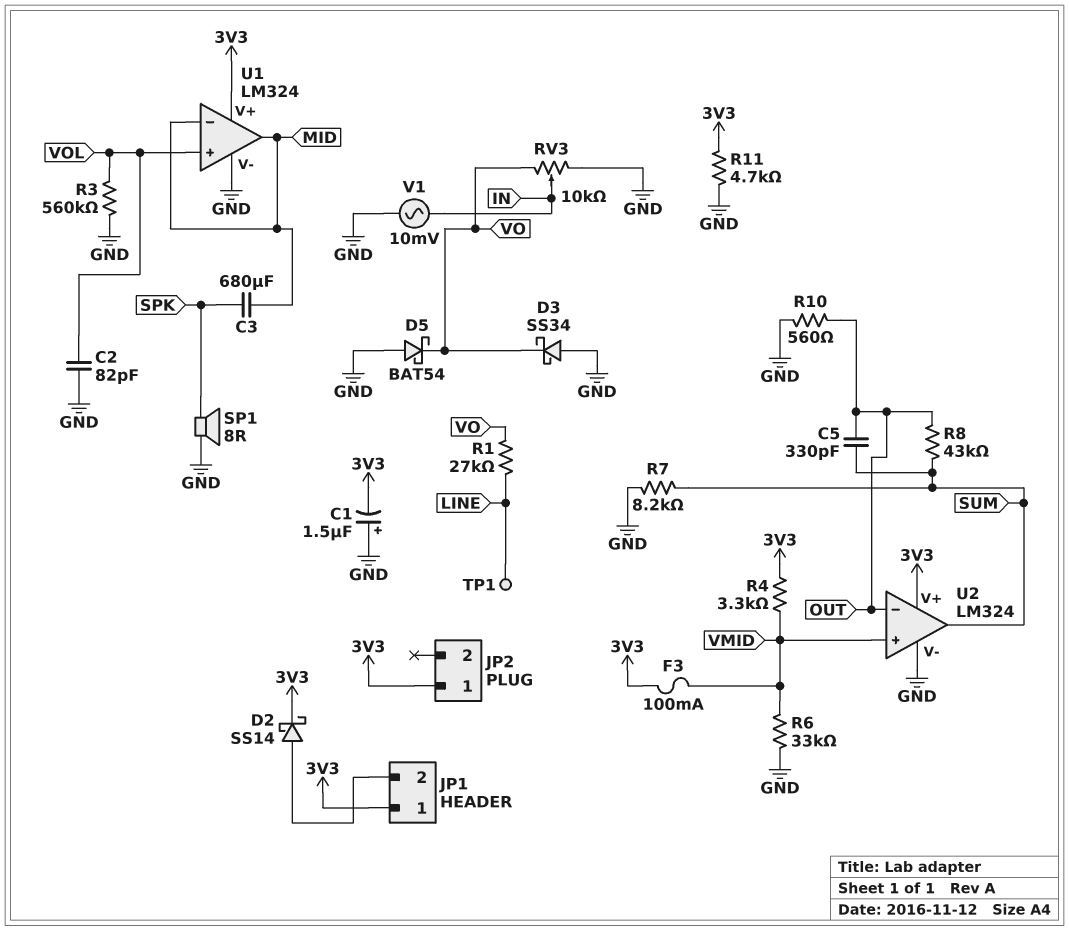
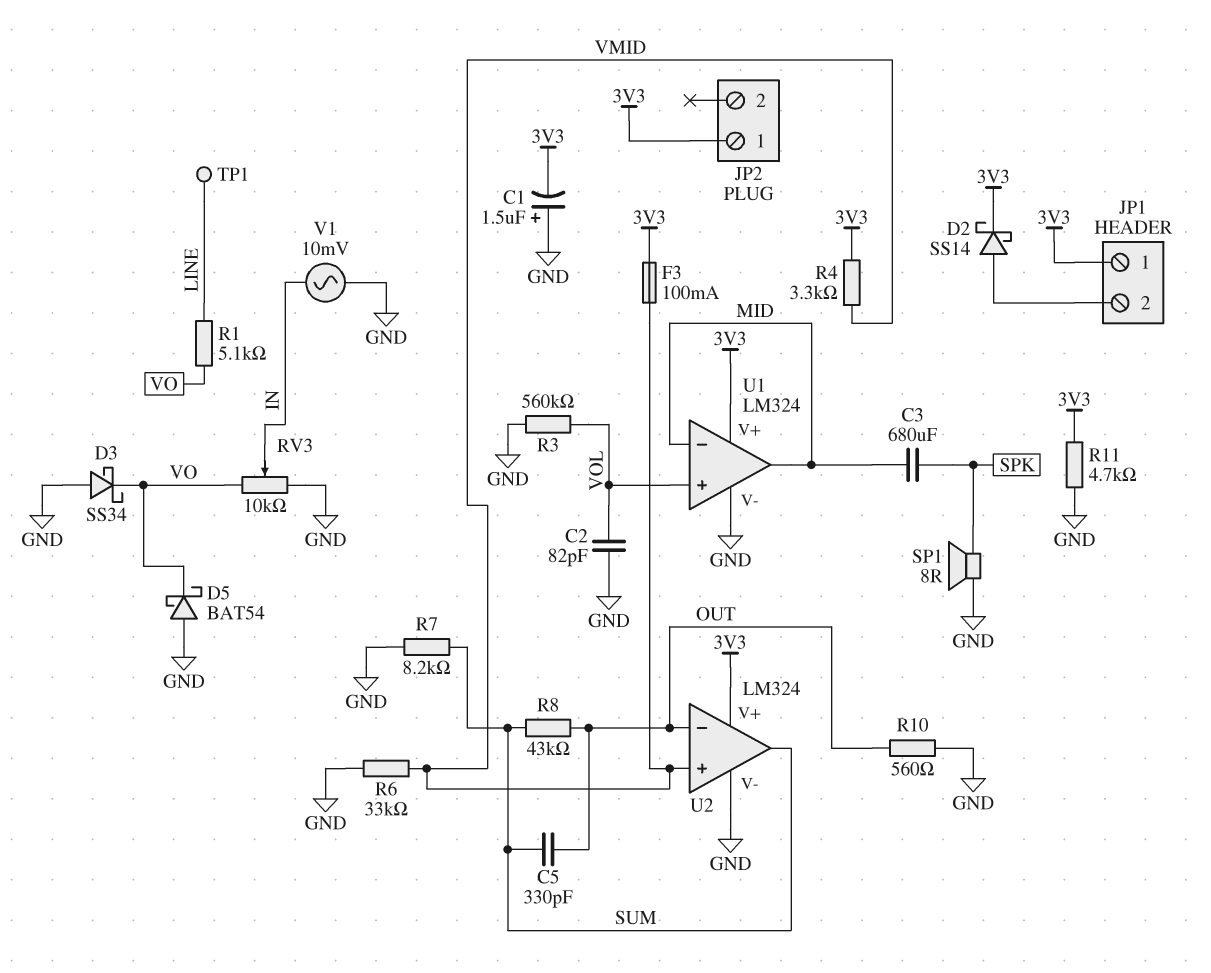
R1: 27k (LINE, VO) -> 5.1k (LINE, VO)

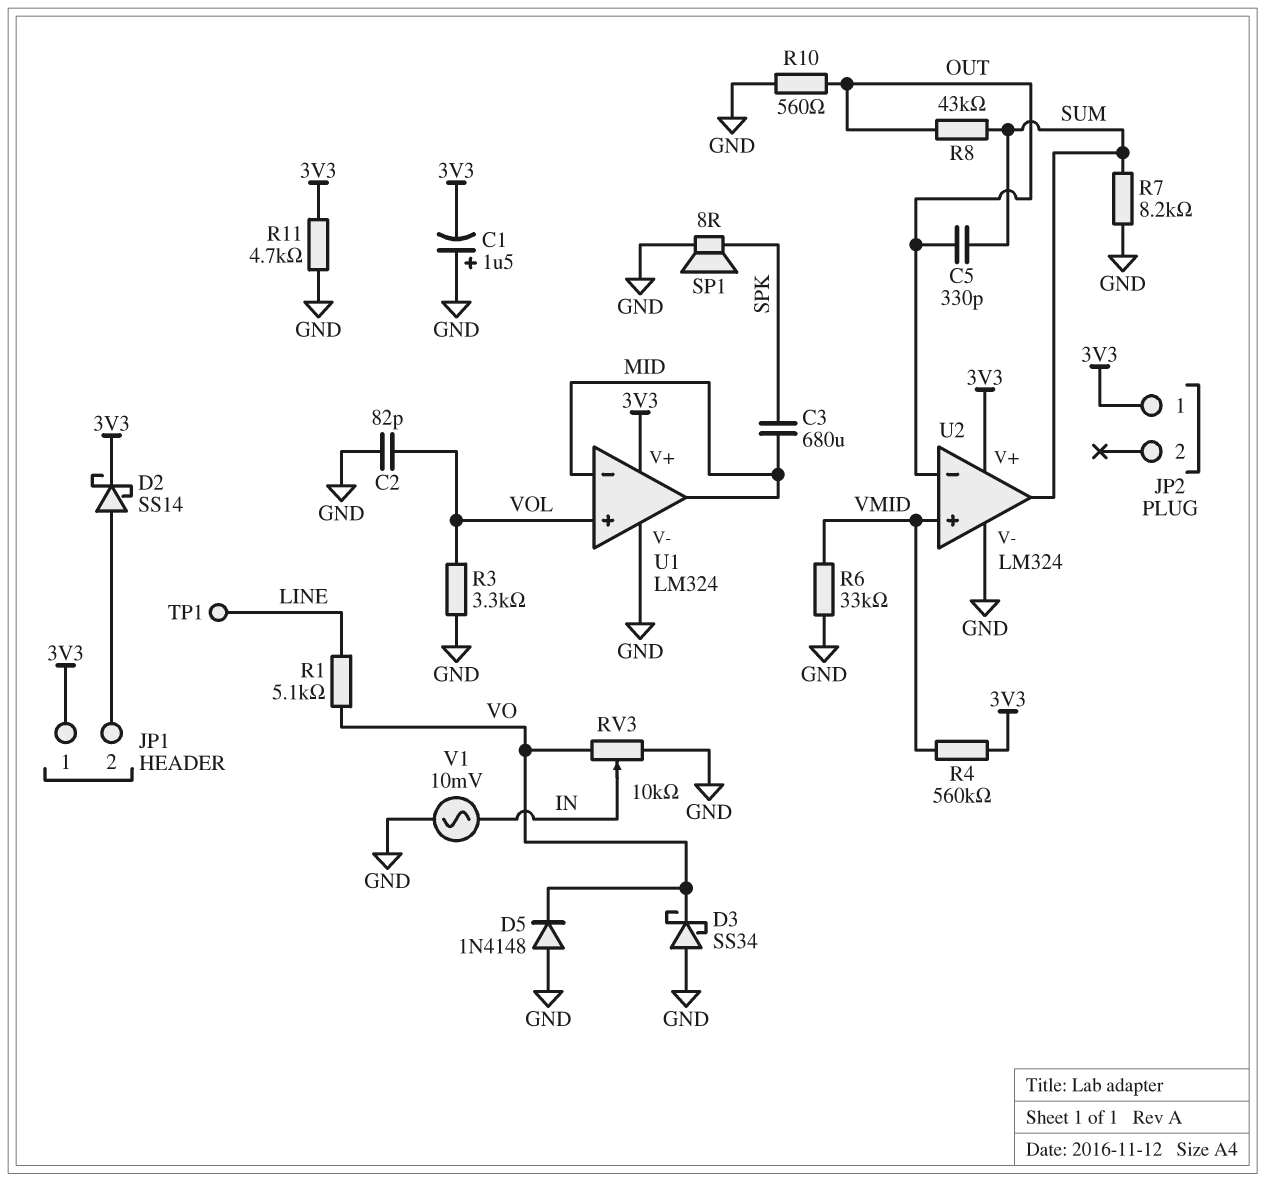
D5: schottky BAT54 (A GND, K VO) -> diode 1N4148 (A GND, K VO)
F3: 100mA (3V3, VMID) -> none
R3: 560k (GND, VOL) -> 3.3k (GND, VOL)
R4: 3.3k (3V3, VMID) -> 560k (3V3, VMID)

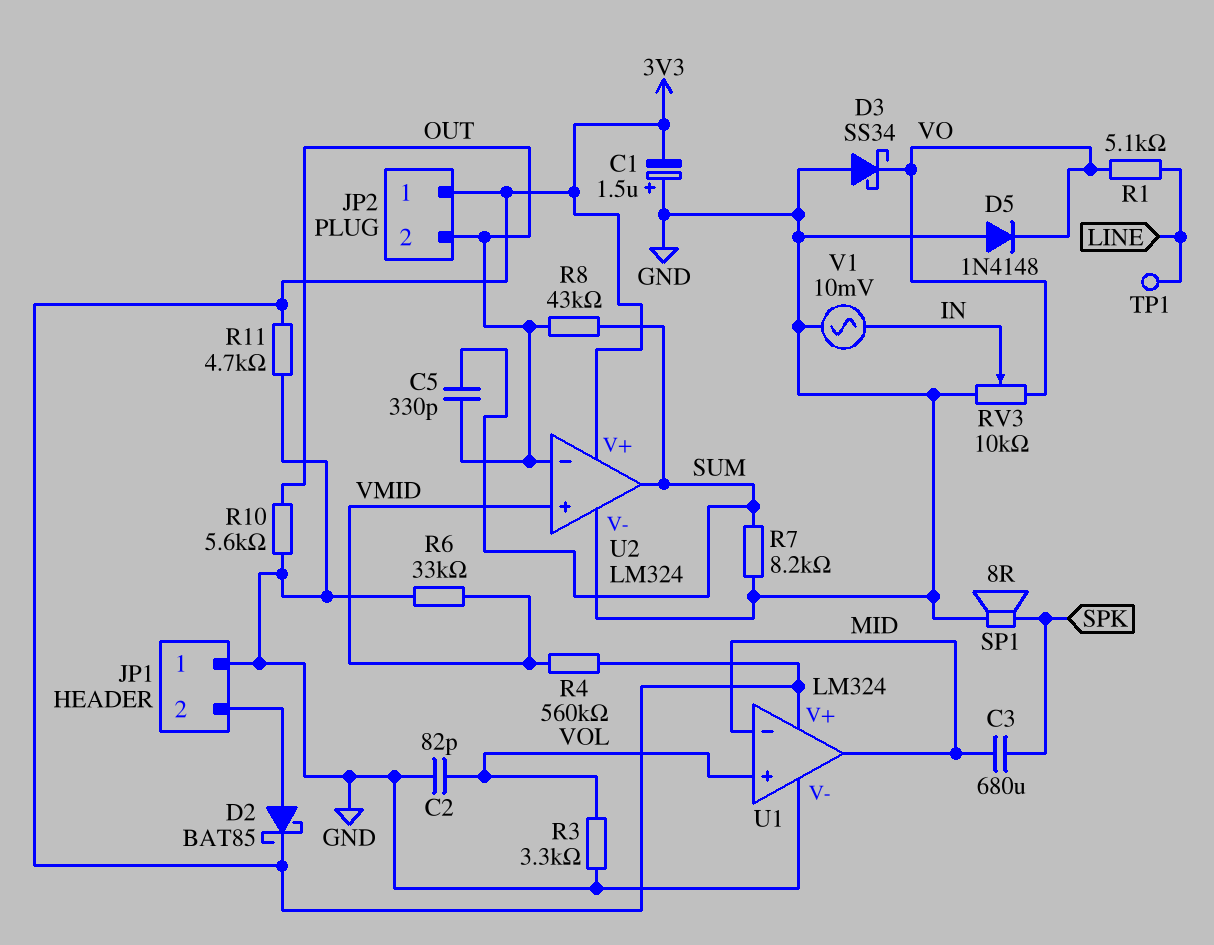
D2: schottky SS14 (A JP1/2, K 3V3) -> schottky BAT85 (A JP1/2, K 3V3)
JP1 pin 1: 3V3 -> GND
JP2 pin 2: none -> OUT
R10: 560 (GND, OUT) -> 5.6k (GND, OUT)

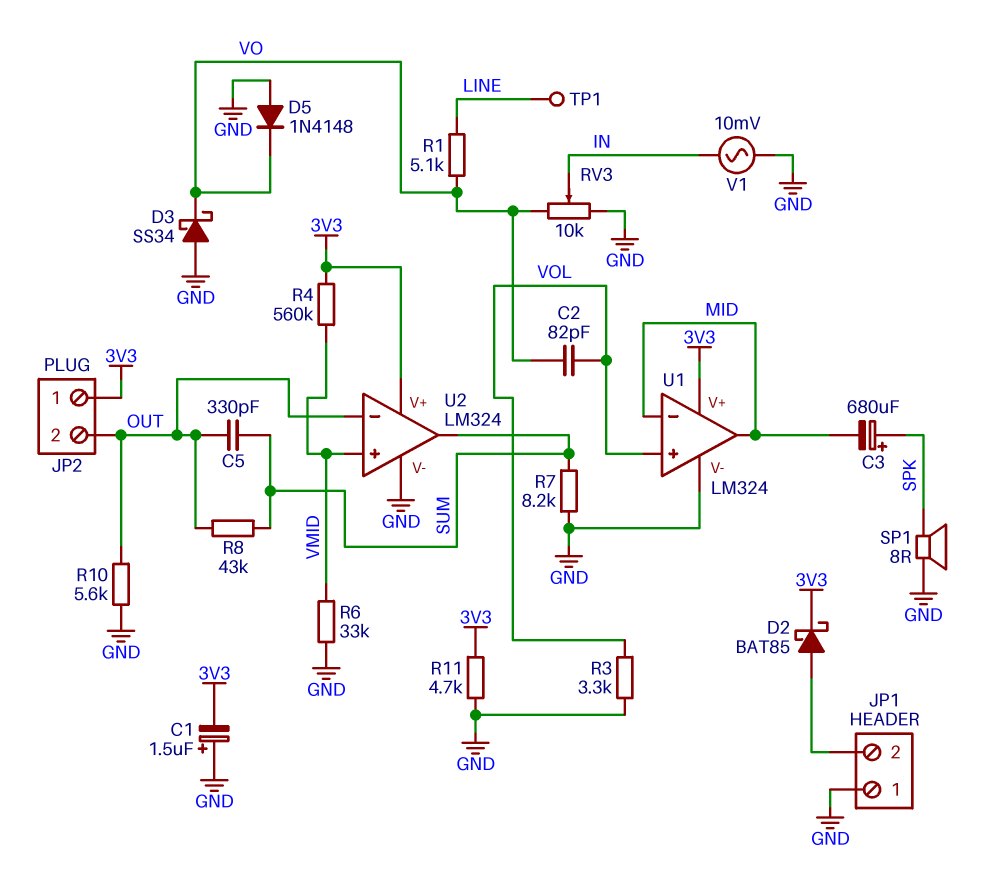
C2: 82pF (GND, VOL) -> 82pF (VO, VOL)
C3: 680uF (MID, SPK) -> 680uF (plus SPK, minus MID)

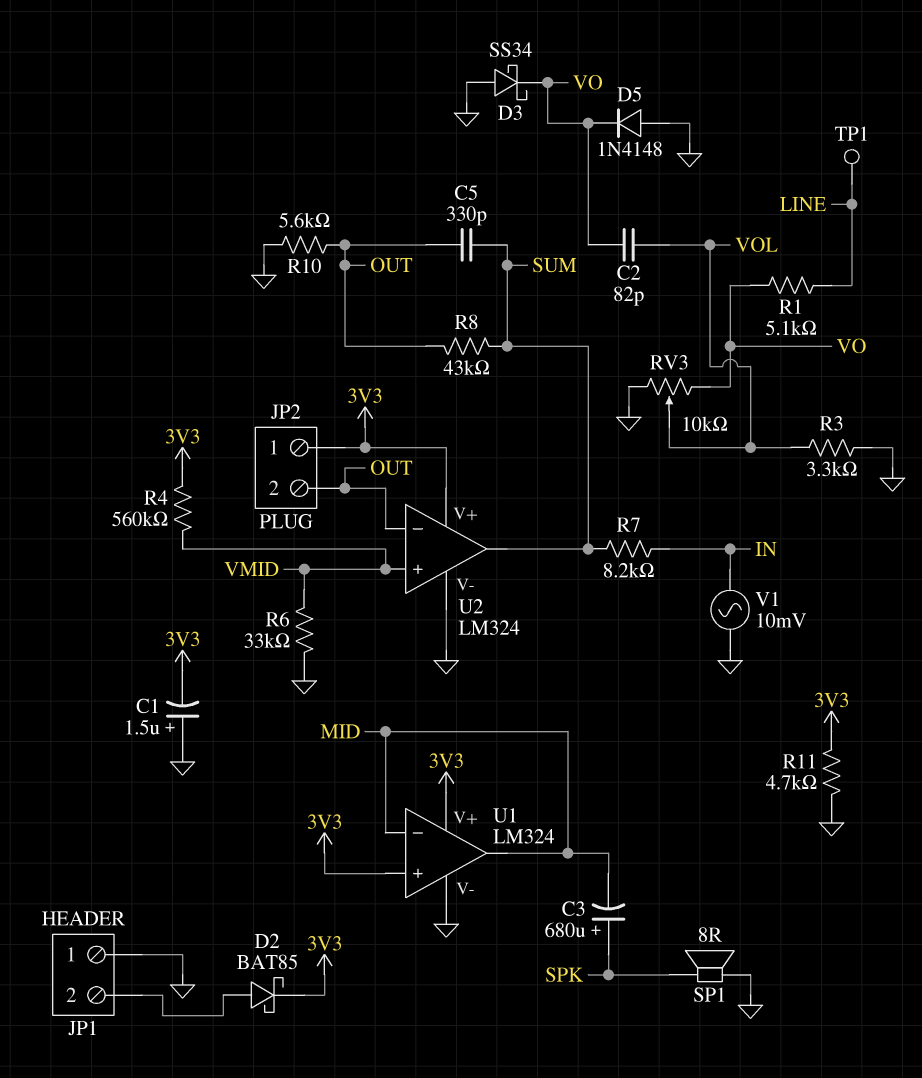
R7: 8.2k (GND, SUM) -> 8.2k (IN, SUM)
RV3: 10k (GND, VO, wiper IN) -> 10k (GND, VO, wiper VOL)
U1 pin in+: VOL -> 3V3

